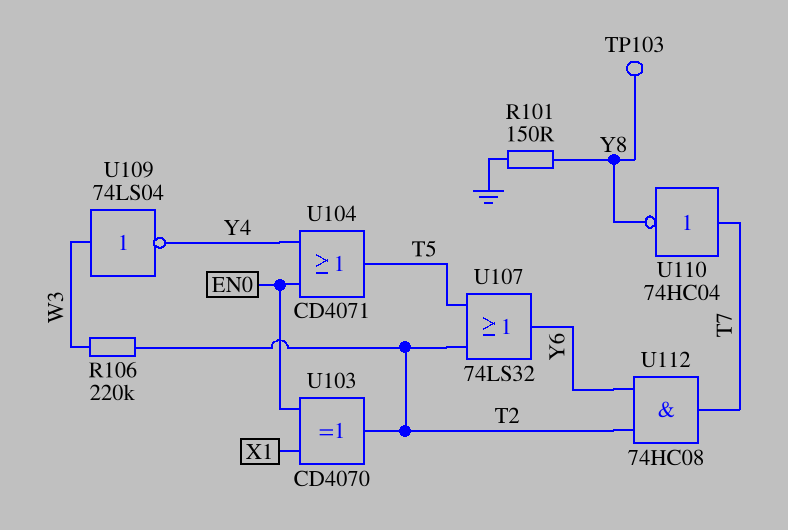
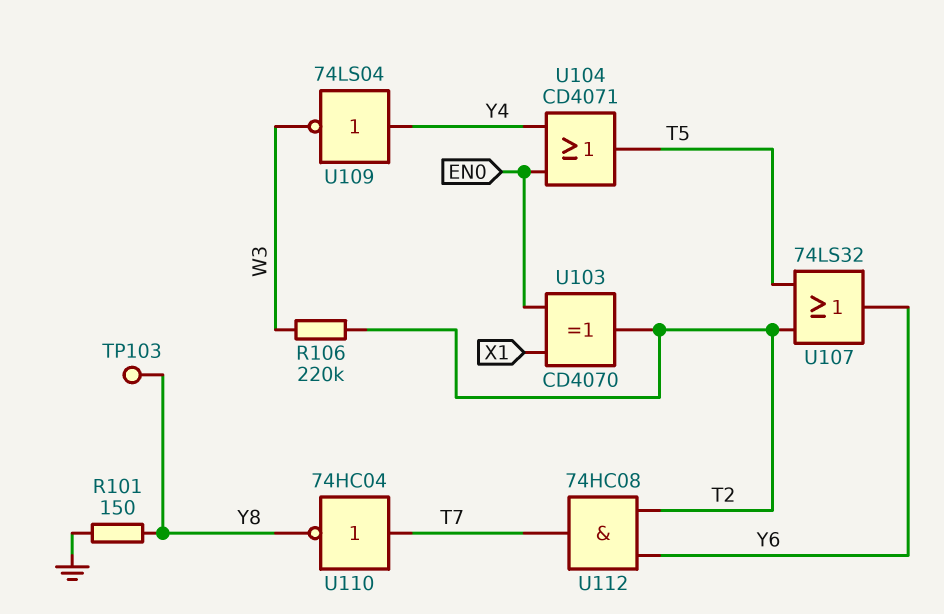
U109: NOT 74LS04 (in W3, out Y4) -> NOT 74LS04 (in Y4, out W3)

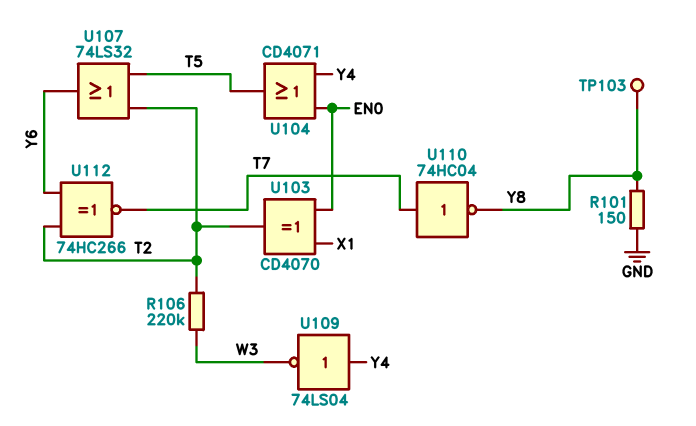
U112: AND 74HC08 (in T2, in Y6, out T7) -> XNOR 74HC266 (in T2, in Y6, out T7)

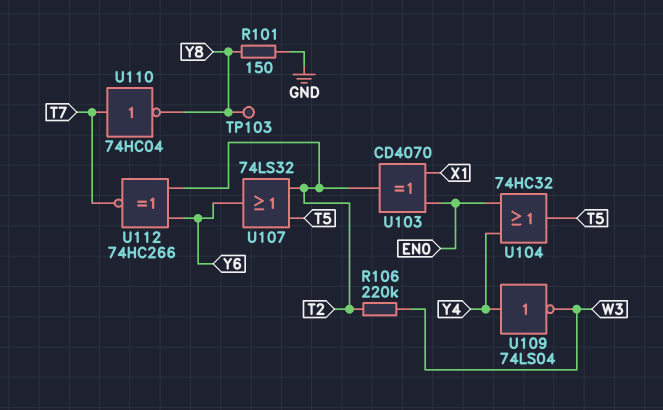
U104: OR CD4071 (in EN0, in Y4, out T5) -> OR 74HC32 (in EN0, in Y4, out T5)

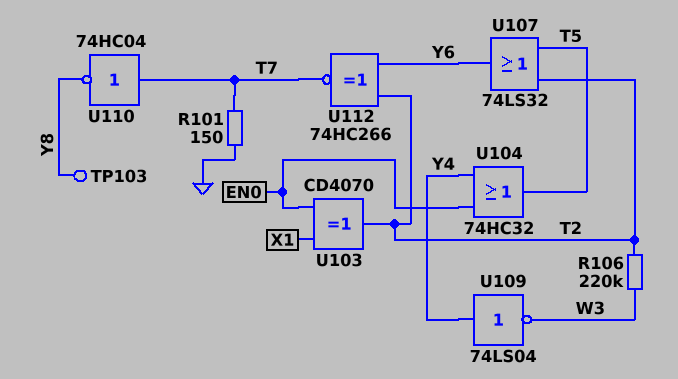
R101: 150 (GND, Y8) -> 150 (GND, T7)

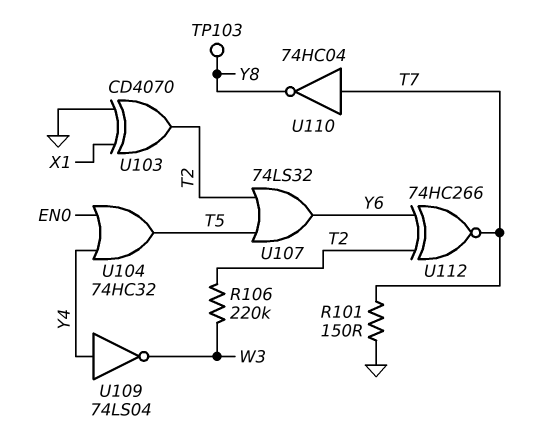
U103: XOR CD4070 (in EN0, in X1, out T2) -> XOR CD4070 (in GND, in X1, out T2)

